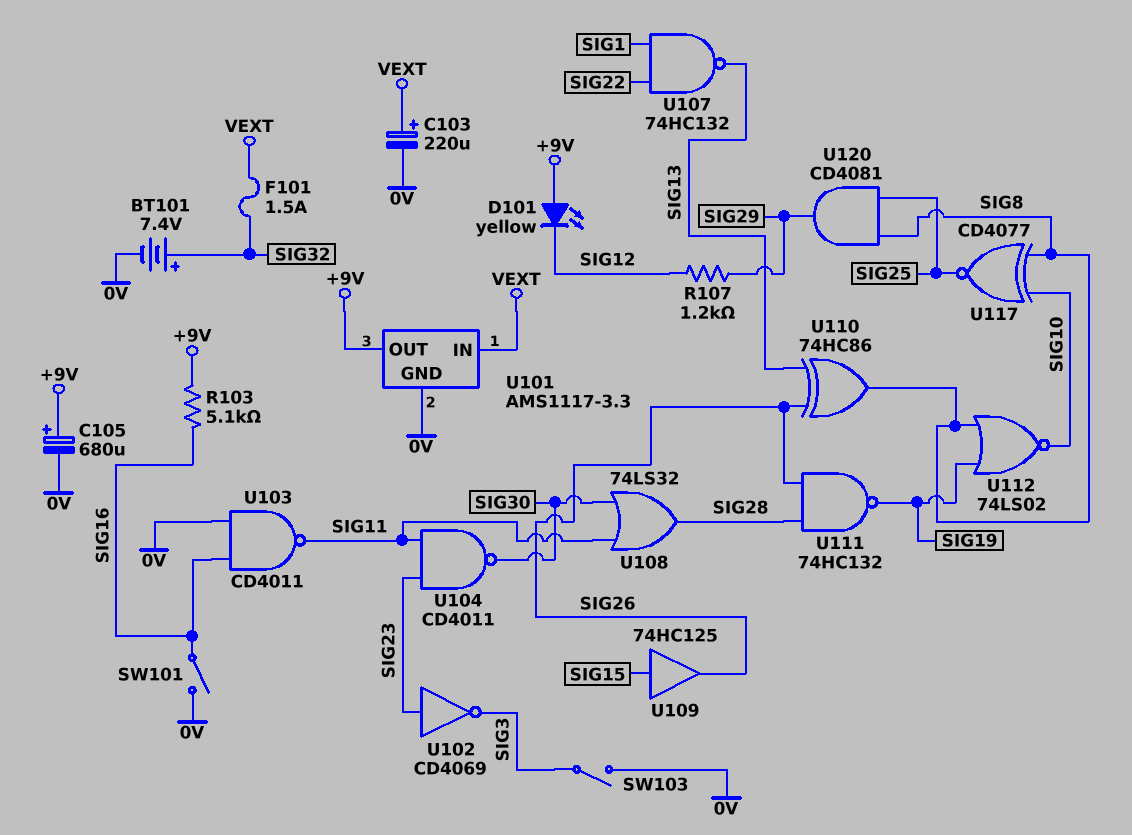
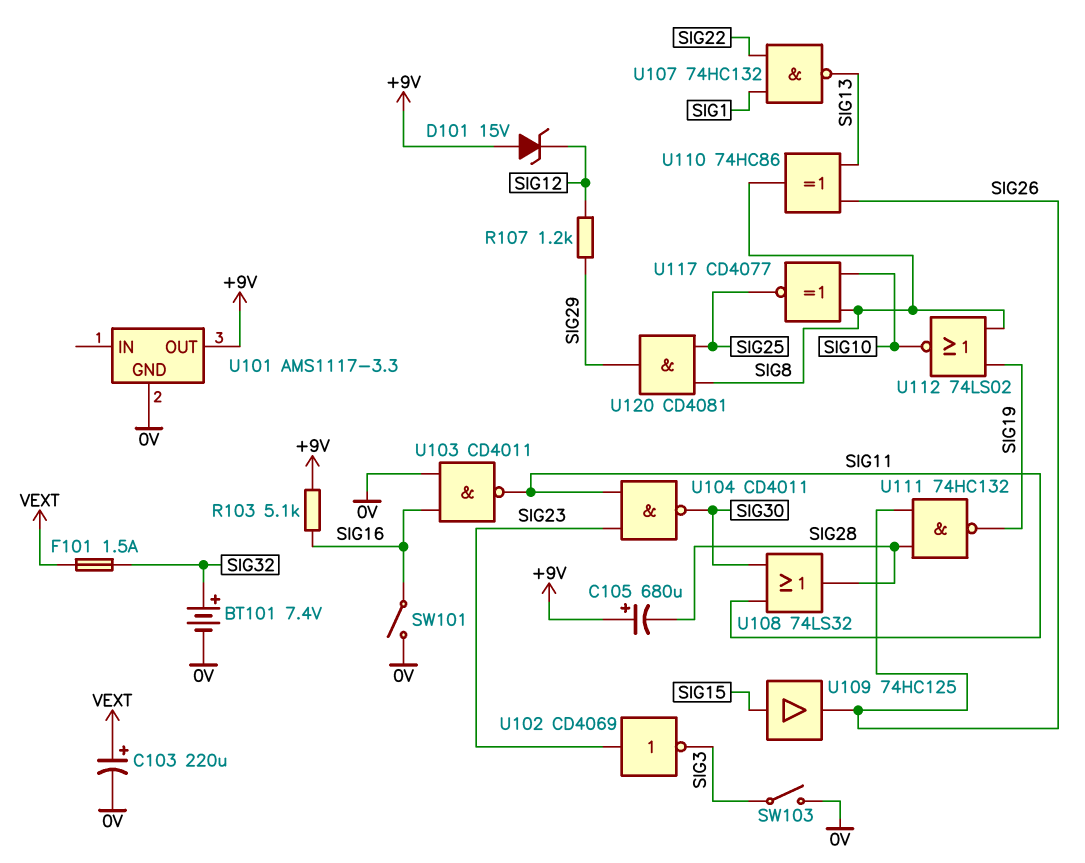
C105: 680uF (plus +9V, minus 0V) -> 680uF (plus +9V, minus SIG28)
D101: LED yellow (A +9V, K SIG12) -> zener 15V (A +9V, K SIG12)
U101 pin IN: VEXT -> none

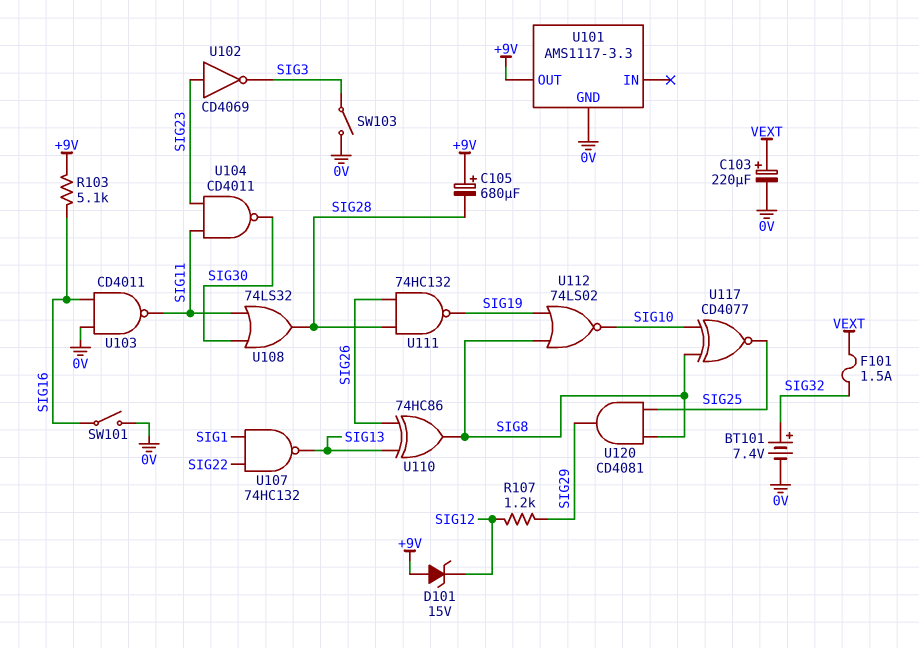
U109: buffer 74HC125 (in SIG15, out SIG26) -> none

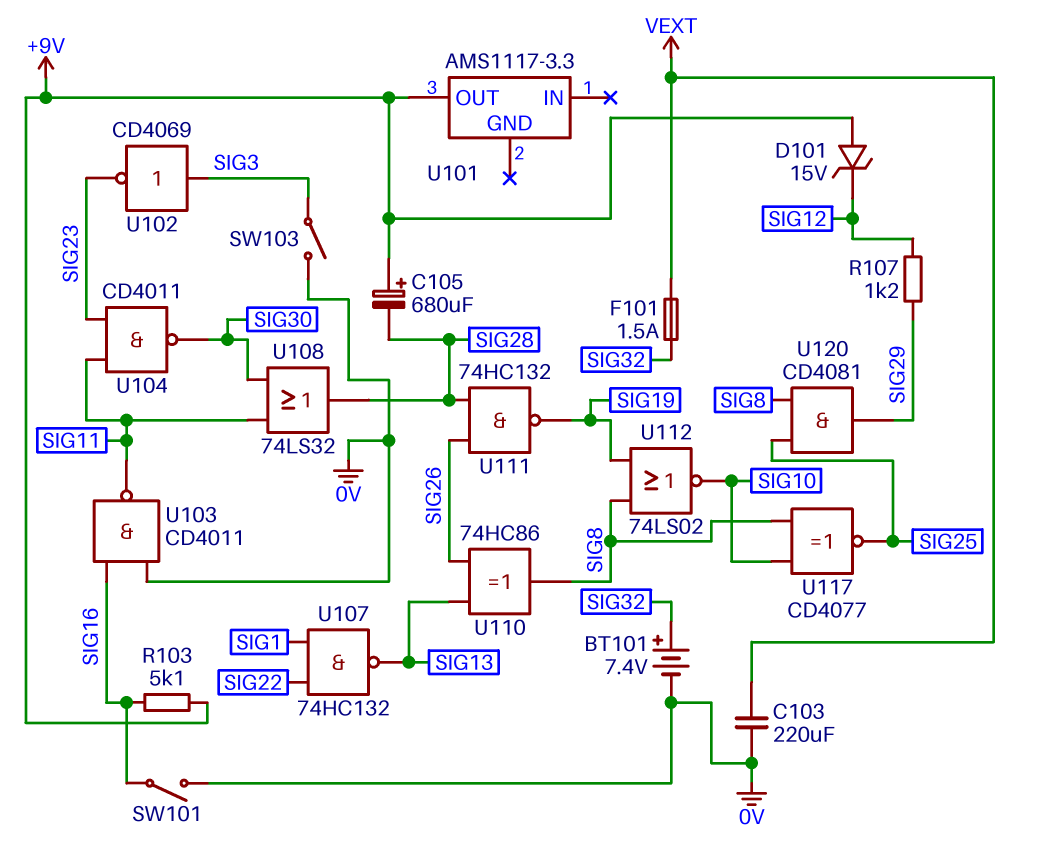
C103: 220uF (plus VEXT, minus 0V) -> 220uF (0V, VEXT)
U101 pin GND: 0V -> none
U102: NOT CD4069 (in SIG23, out SIG3) -> NOT CD4069 (in SIG3, out SIG23)

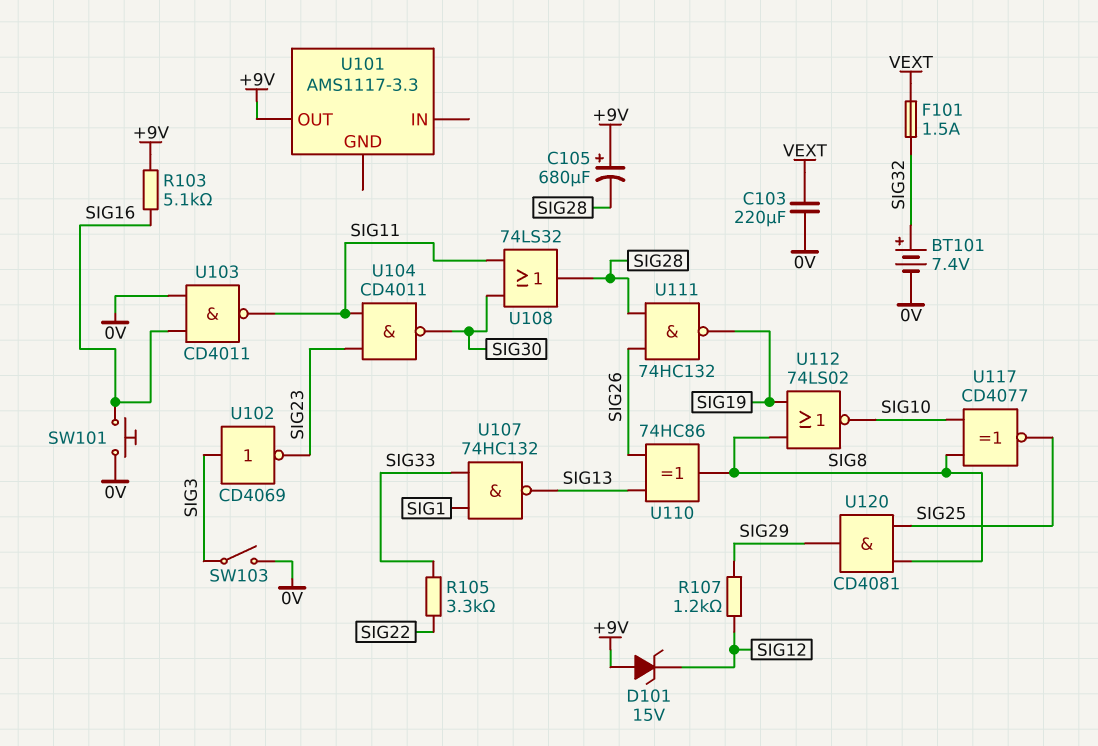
R105: none -> 3.3k (SIG22, SIG33)
SW101: switch (0V, SIG16) -> button (0V, SIG16)
U107: NAND 74HC132 (in SIG1, in SIG22, out SIG13) -> NAND 74HC132 (in SIG1, in SIG33, out SIG13)

